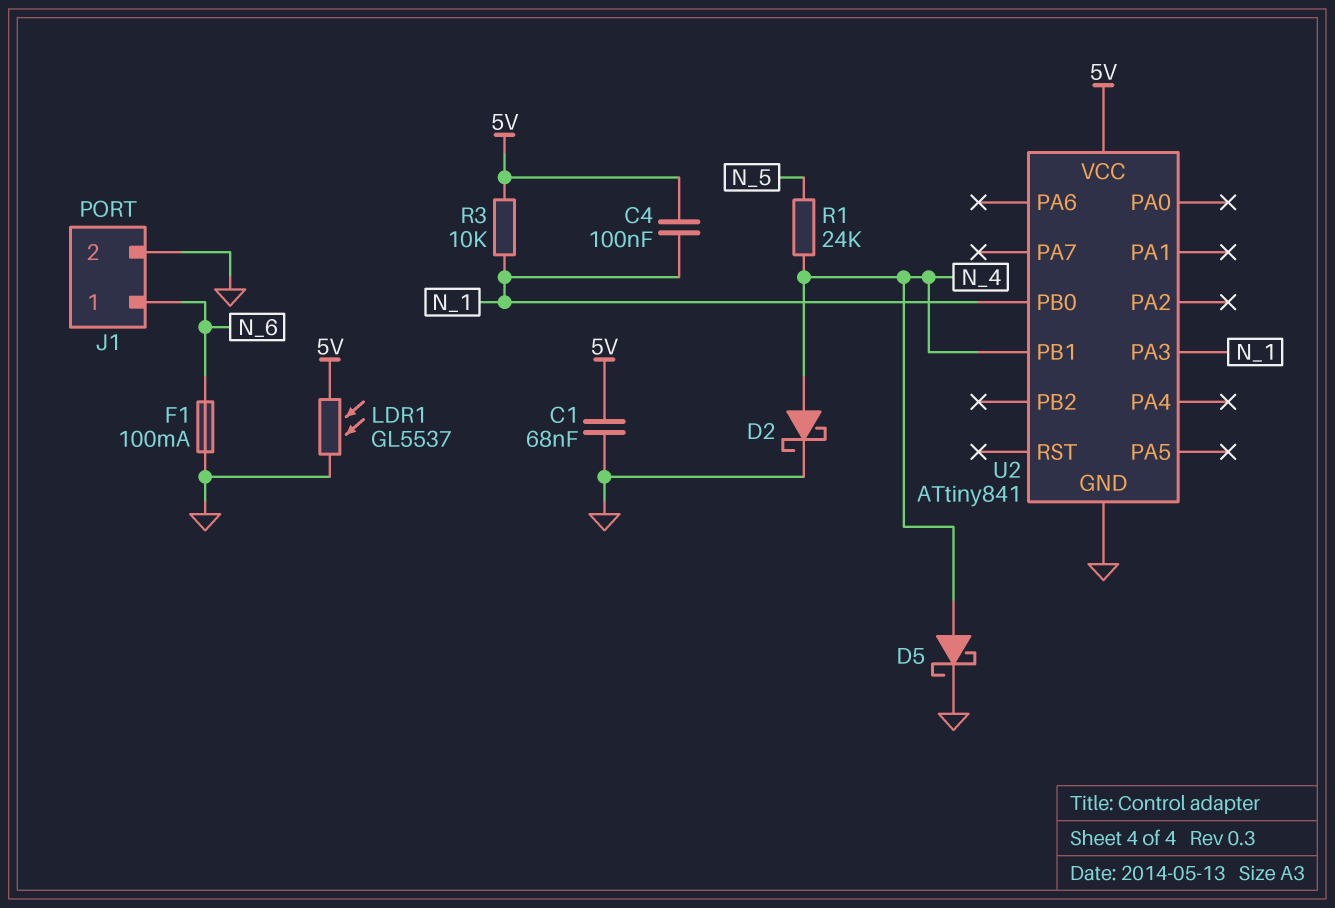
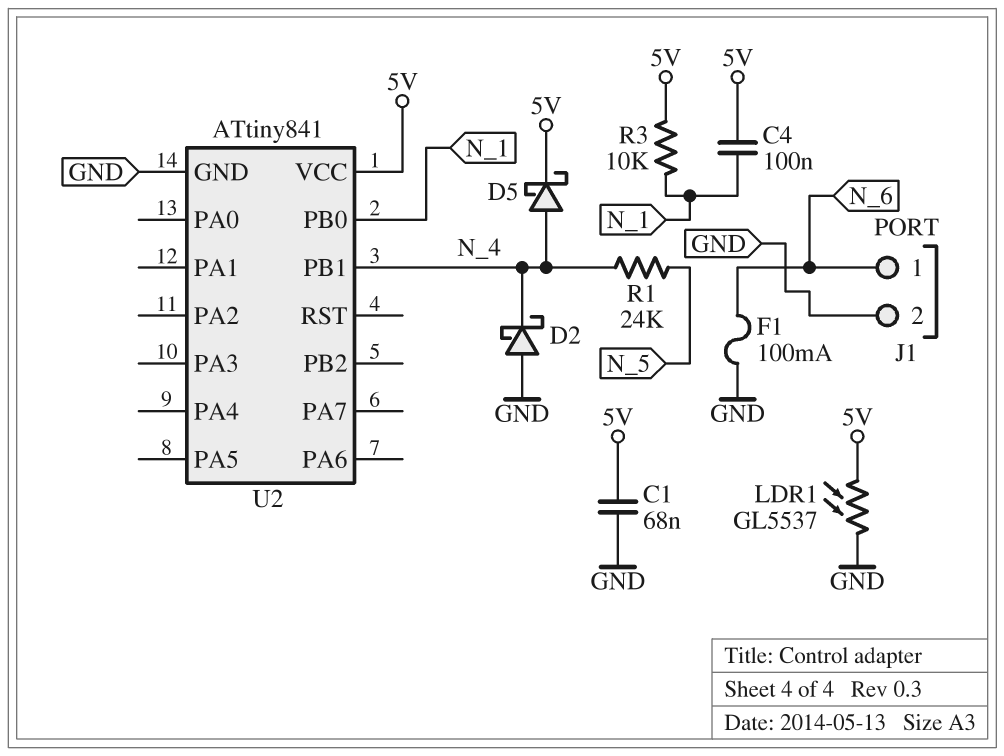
D2: schottky (A N_4, K GND) -> schottky (A GND, K N_4)
D5: schottky (A N_4, K GND) -> schottky (A N_4, K 5V)
U2 pin PA3: N_1 -> none

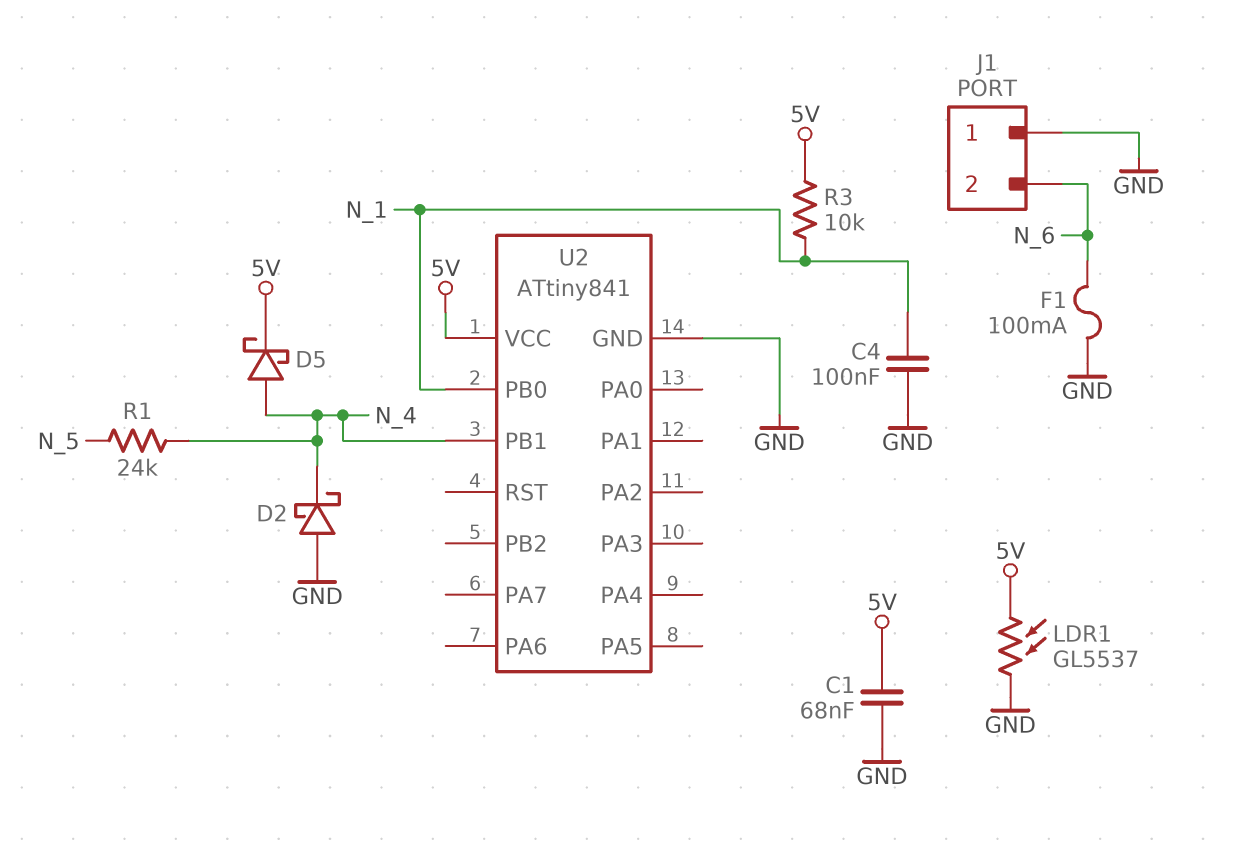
C4: 100nF (5V, N_1) -> 100nF (GND, N_1)
J1 pin 1: N_6 -> GND
J1 pin 2: GND -> N_6

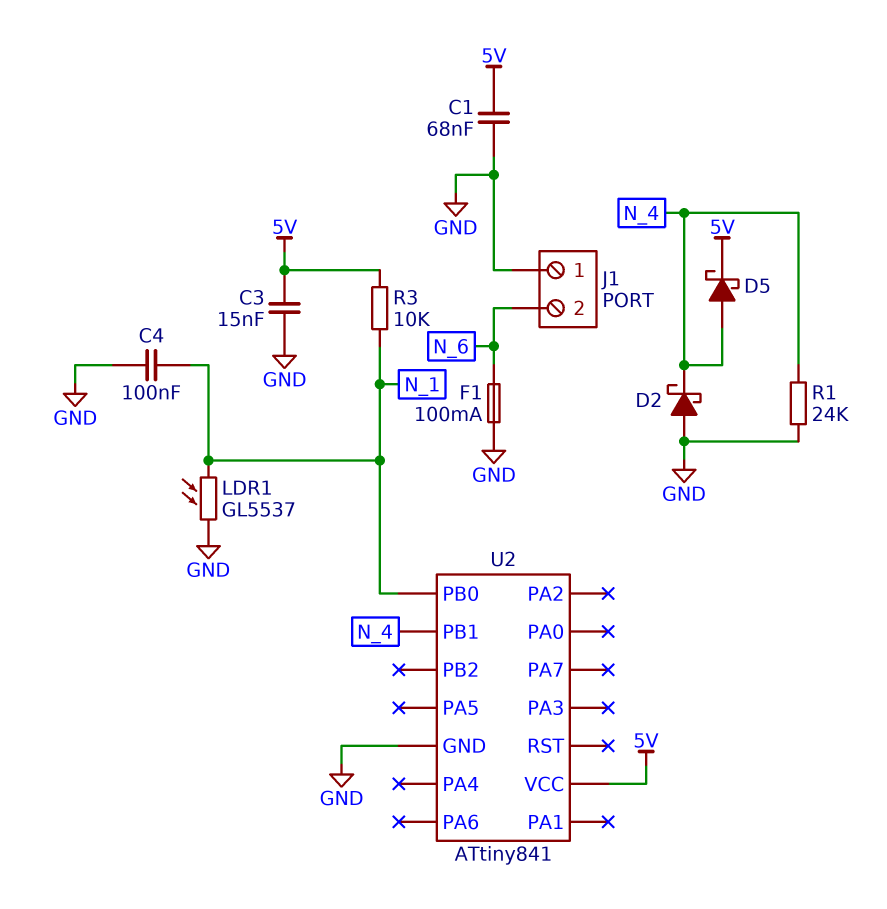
C3: none -> 15nF (5V, GND)
LDR1: GL5537 (5V, GND) -> GL5537 (GND, N_1)
R1: 24k (N_4, N_5) -> 24k (GND, N_4)

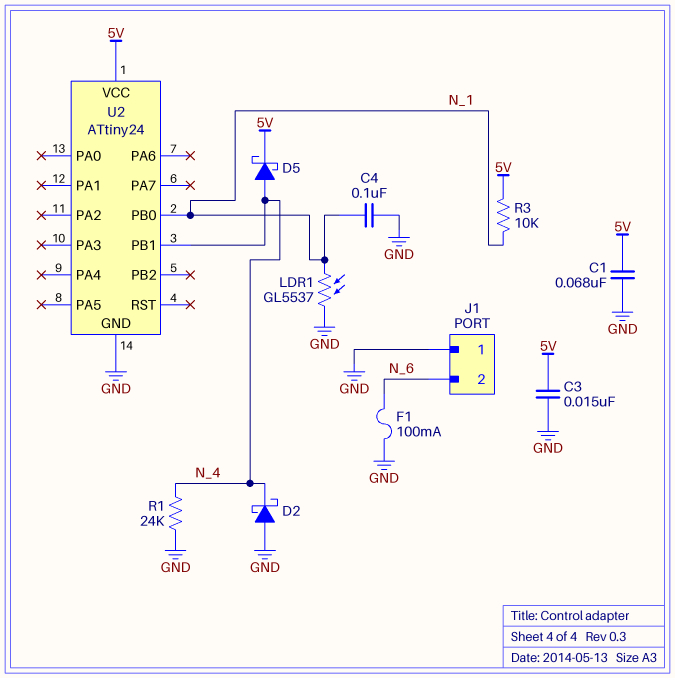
U2: ATtiny841 -> ATtiny24

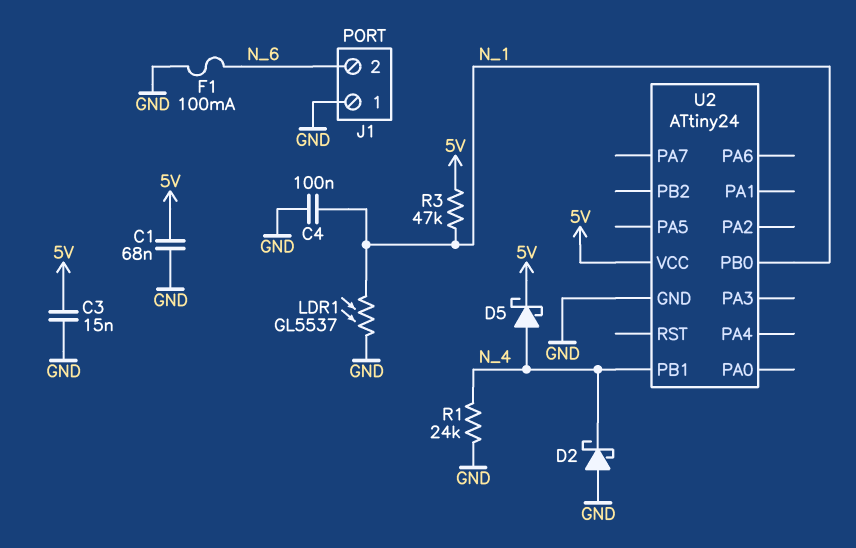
R3: 10k (5V, N_1) -> 47k (5V, N_1)

